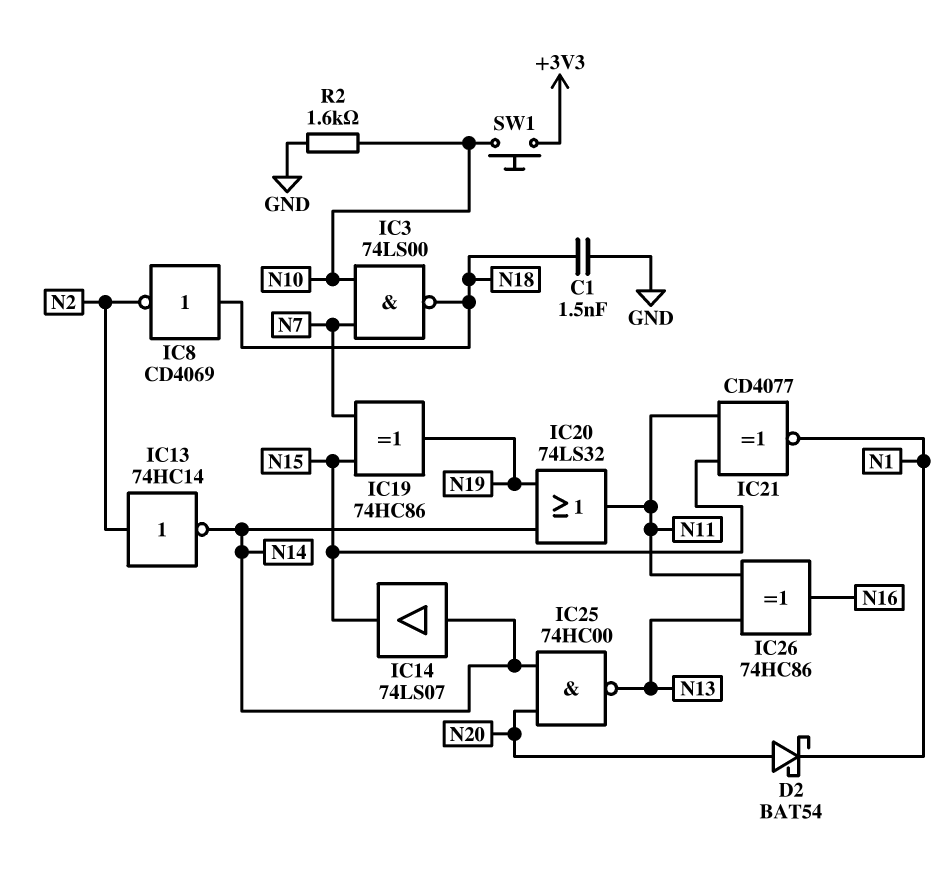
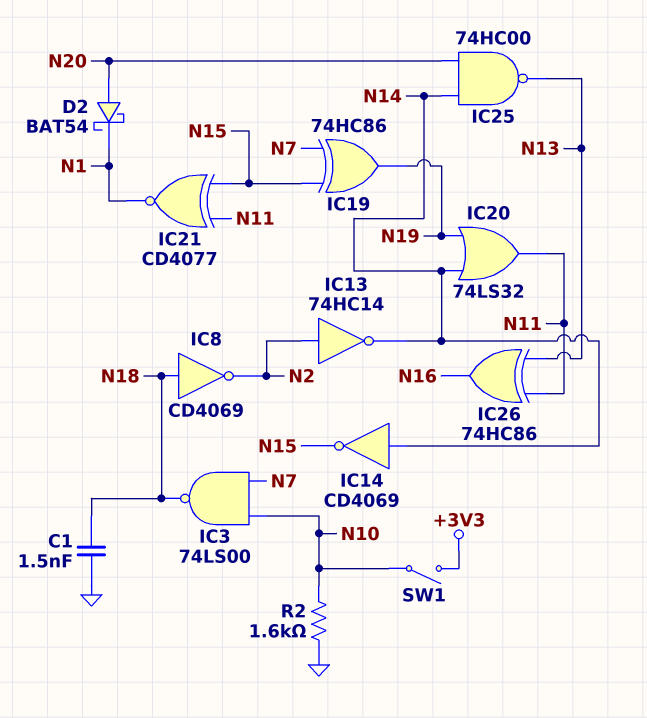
IC14: buffer 74LS07 (in N14, out N15) -> NOT CD4069 (in N14, out N15)
SW1: button (+3V3, N10) -> switch (+3V3, N10)

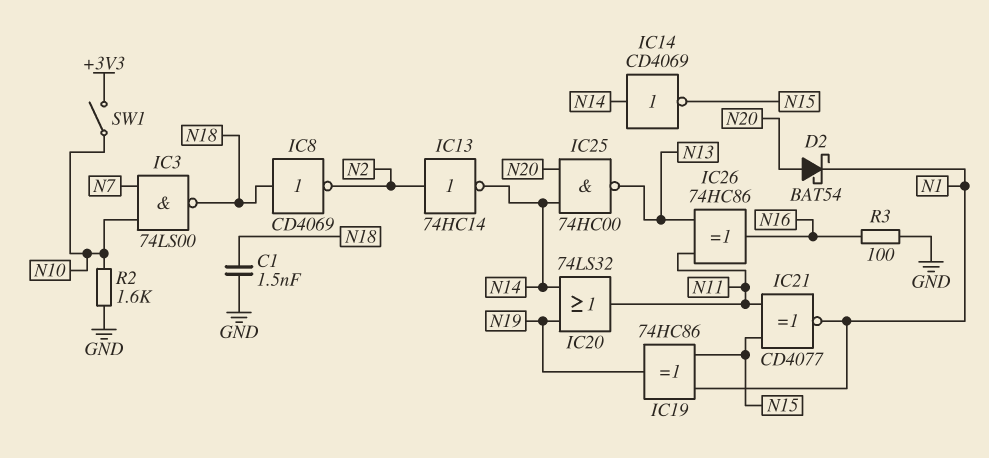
IC19: XOR 74HC86 (in N7, in N15, out N19) -> XOR 74HC86 (in N1, in N15, out N19)
R3: none -> 100 (GND, N16)

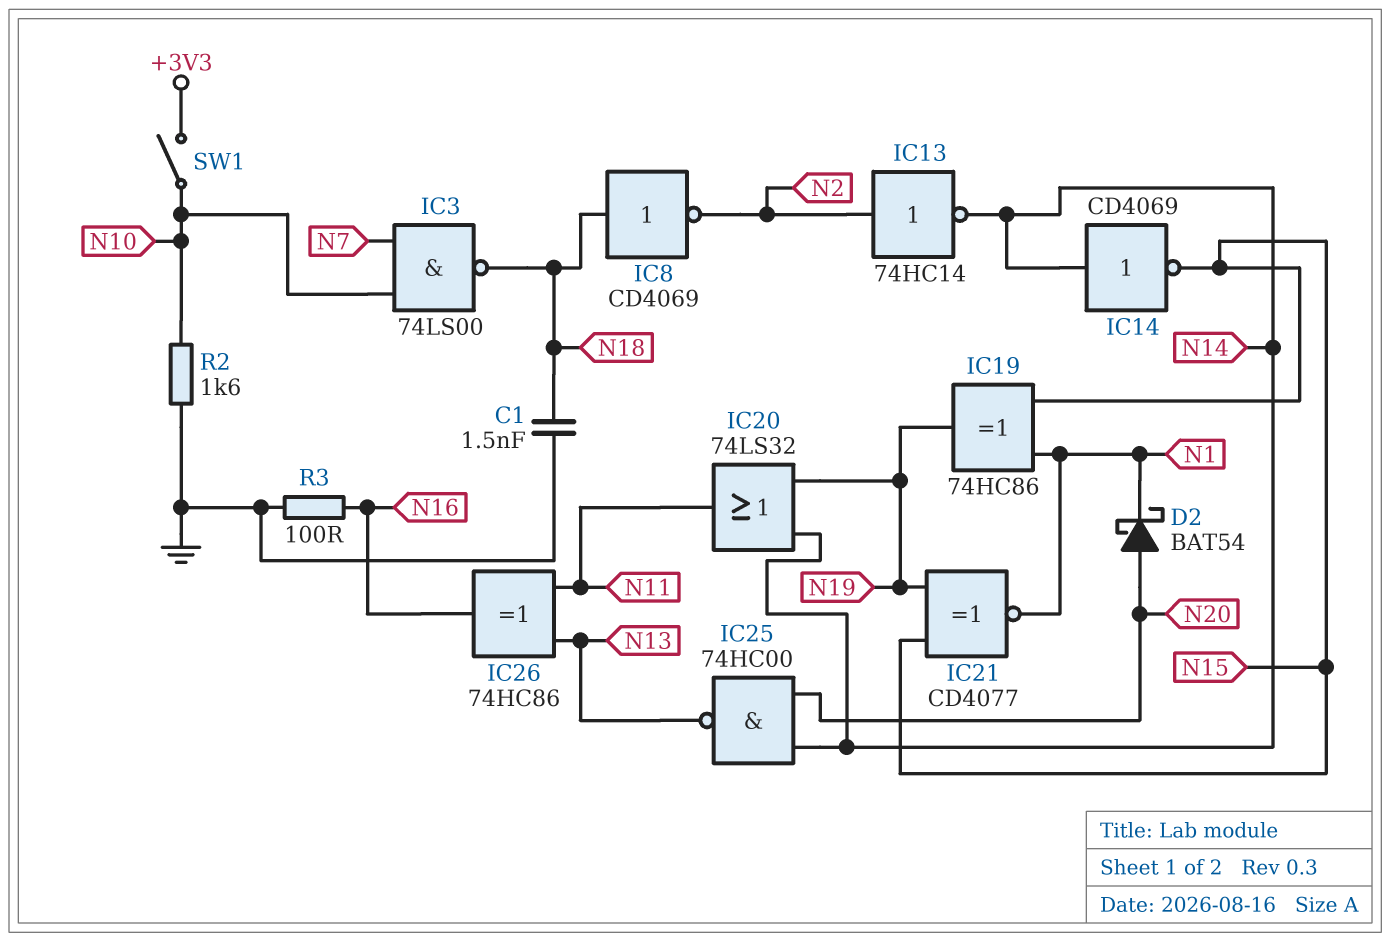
IC21: XNOR CD4077 (in N11, in N15, out N1) -> XNOR CD4077 (in N15, in N19, out N1)

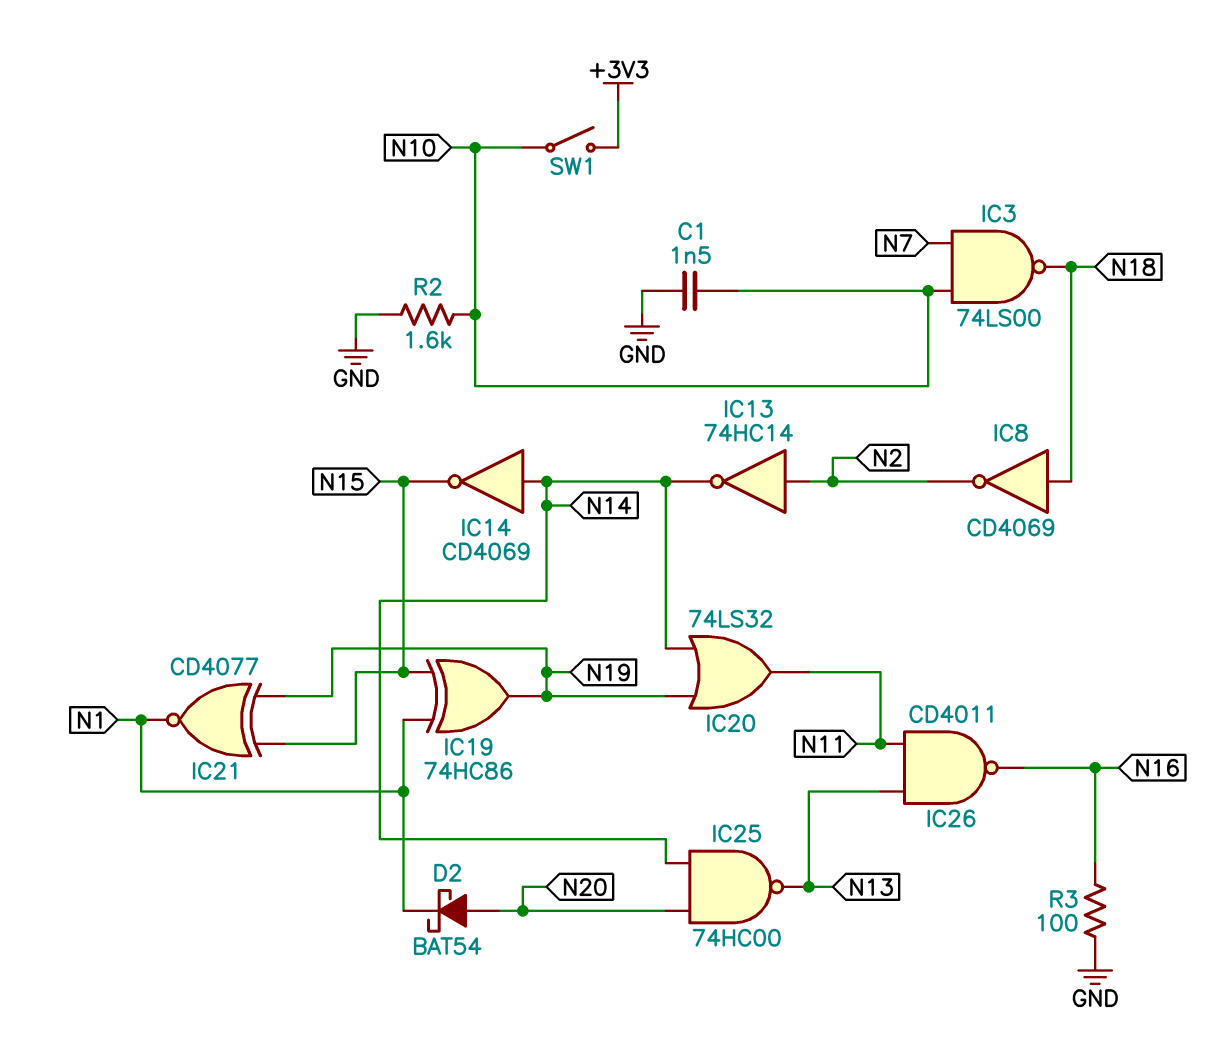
C1: 1.5nF (GND, N18) -> 1.5nF (GND, N10)
IC26: XOR 74HC86 (in N11, in N13, out N16) -> NAND CD4011 (in N11, in N13, out N16)

